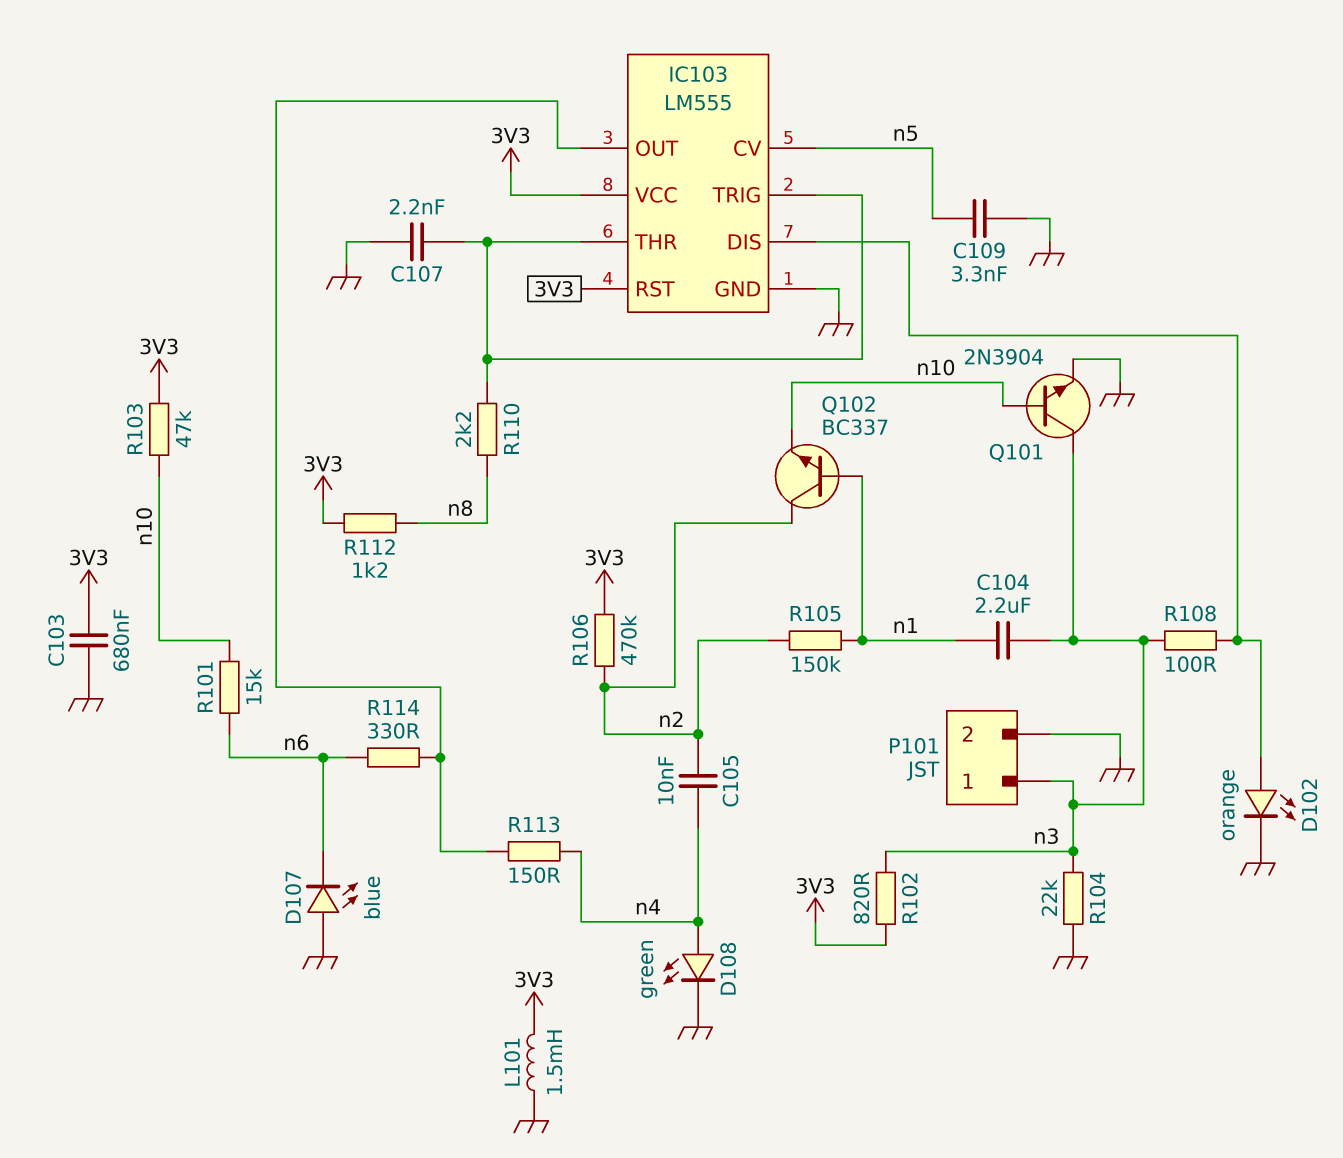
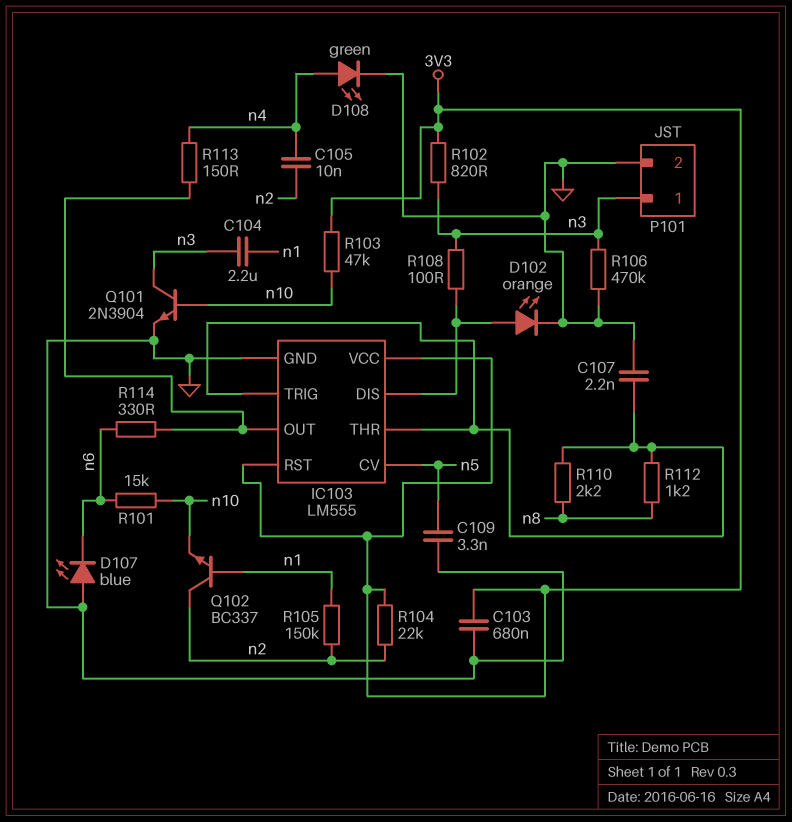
L101: 1.5mH (3V3, GND) -> none
R104: 22k (GND, n3) -> 22k (3V3, n2)
R106: 470k (3V3, n2) -> 470k (GND, n3)
R112: 1.2k (3V3, n8) -> 1.2k (IC103/THR, n8)

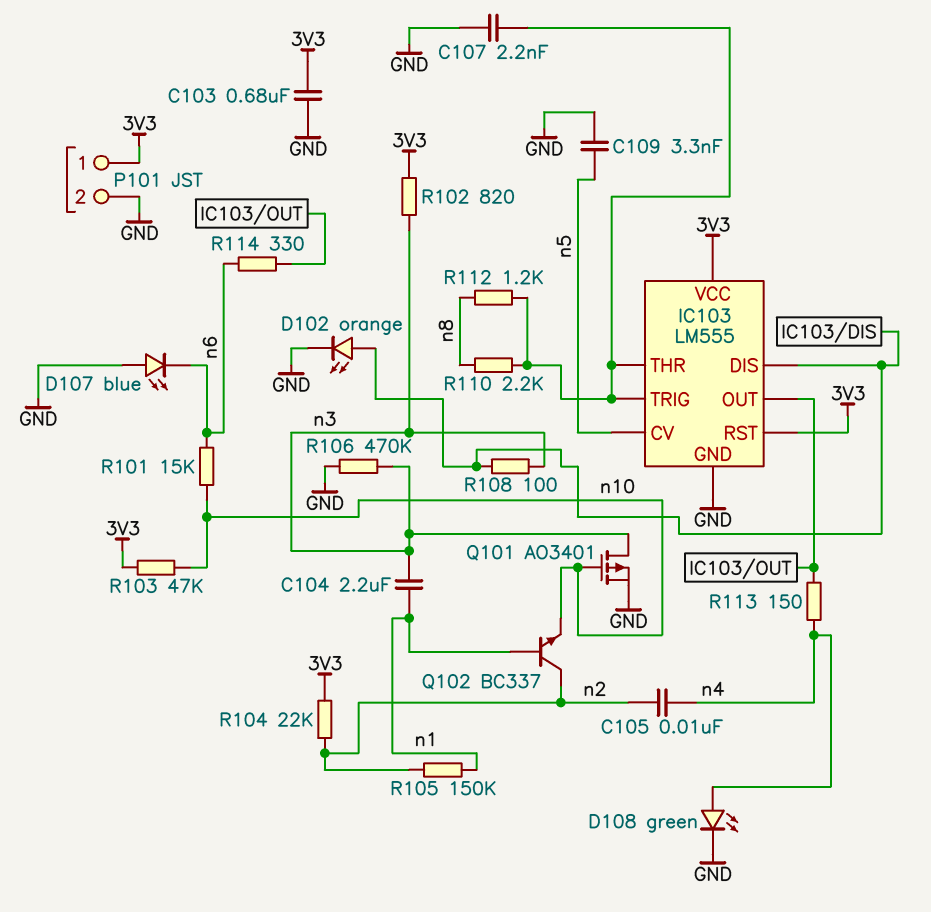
P101 pin 1: n3 -> 3V3
Q101: NPN 2N3904 (B n10, C n3, E GND) -> PMOS AO3401 (G n10, D n3, S GND)

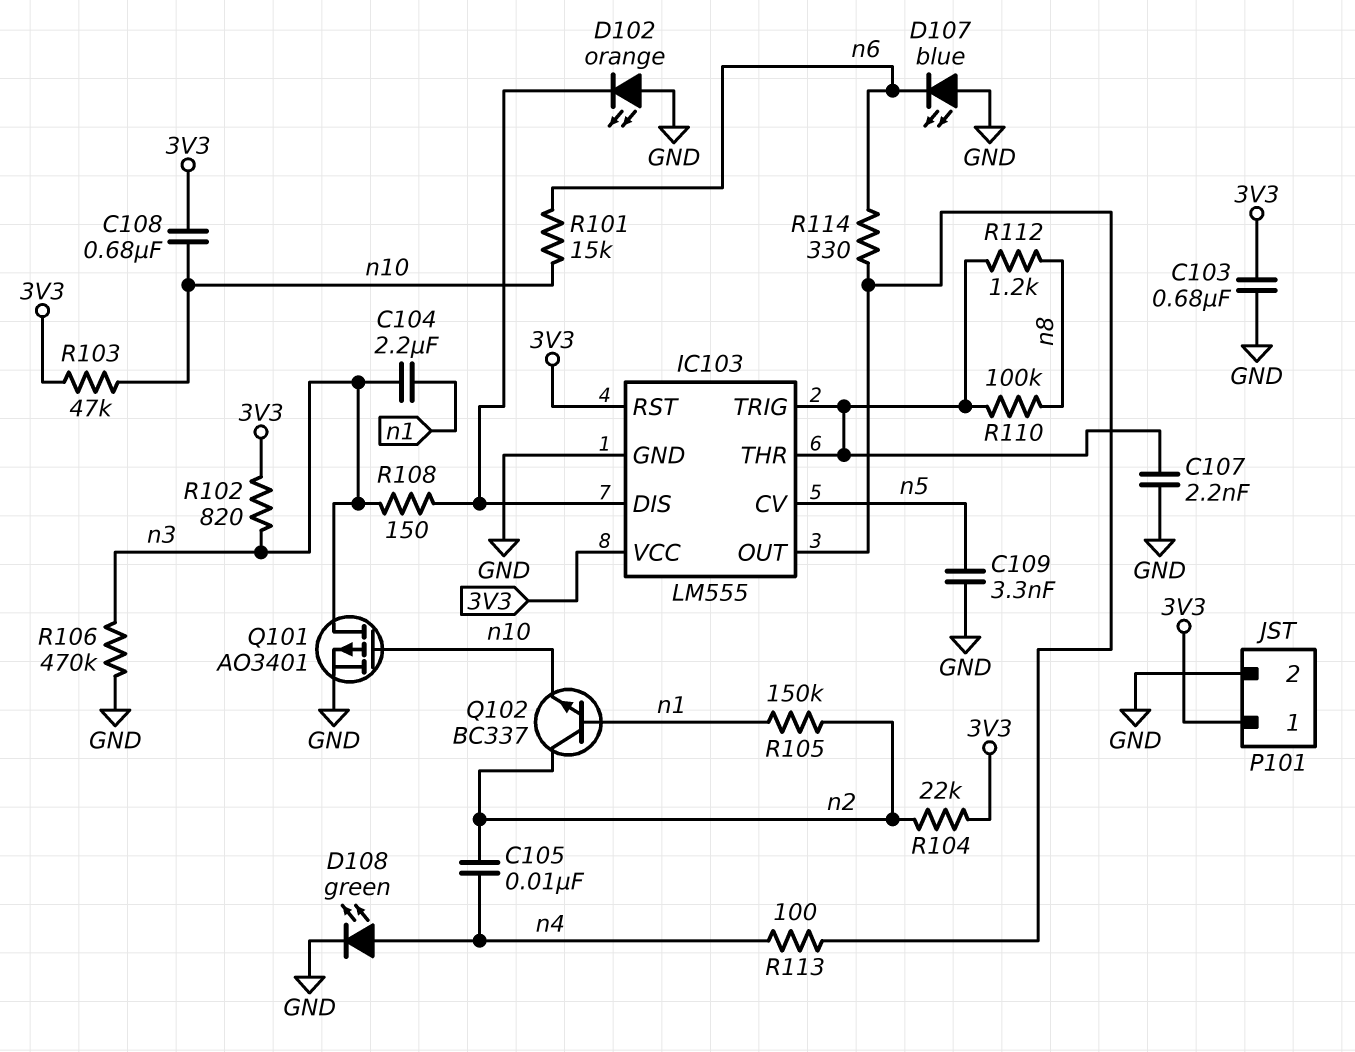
C108: none -> 680nF (3V3, n10)
D102: LED orange (A IC103/DIS, K GND) -> LED orange (A GND, K IC103/DIS)
R108: 100 (IC103/DIS, n3) -> 150 (IC103/DIS, n3)
R110: 2.2k (IC103/THR, n8) -> 100k (IC103/THR, n8)
R113: 150 (IC103/OUT, n4) -> 100 (IC103/OUT, n4)

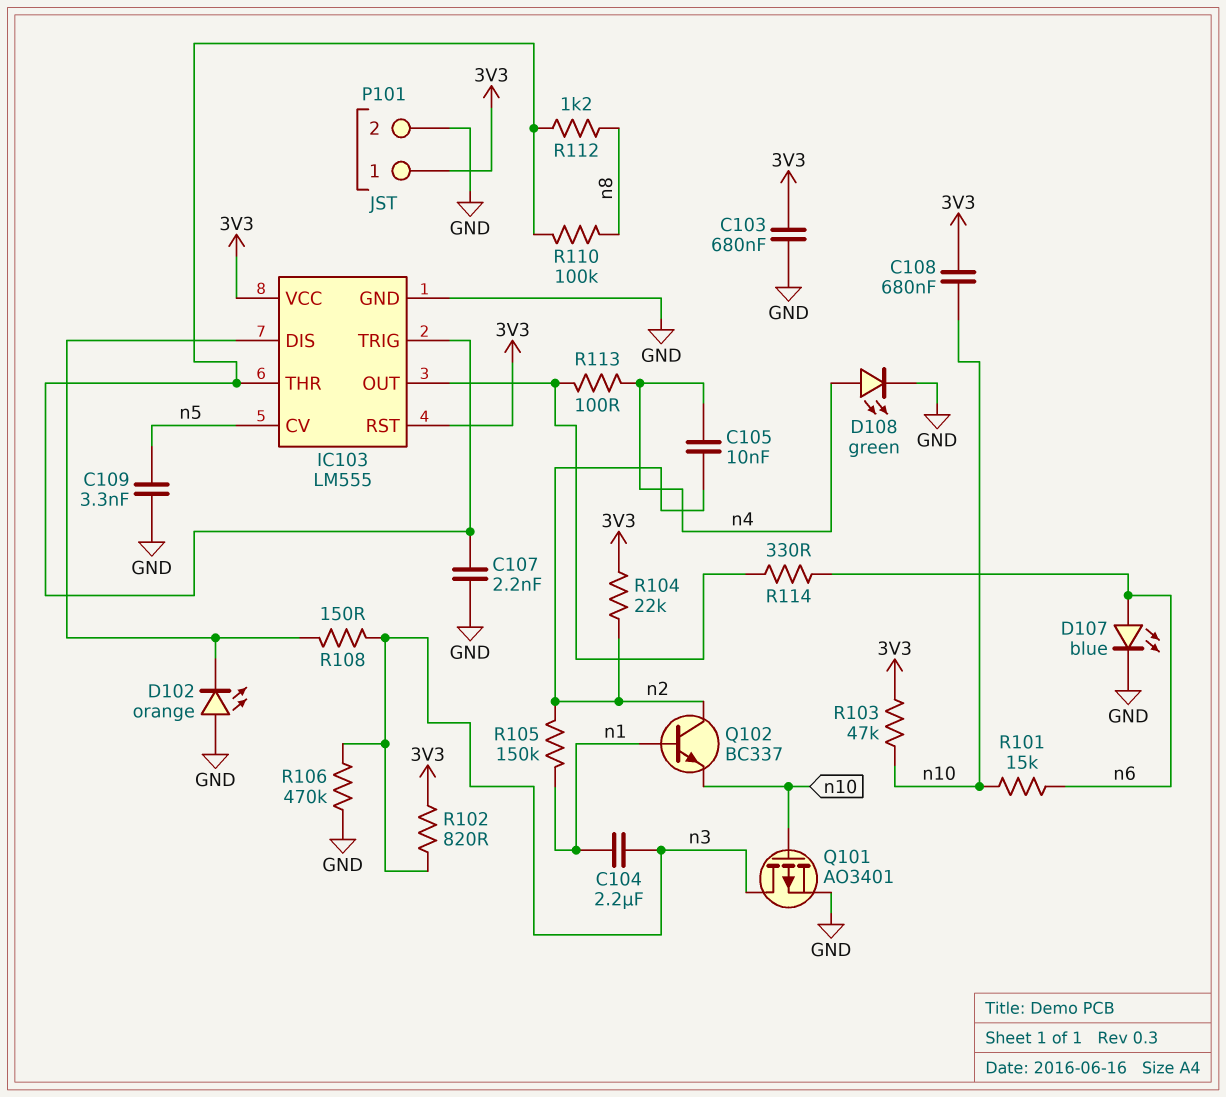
D107: LED blue (A GND, K n6) -> LED blue (A n6, K GND)

